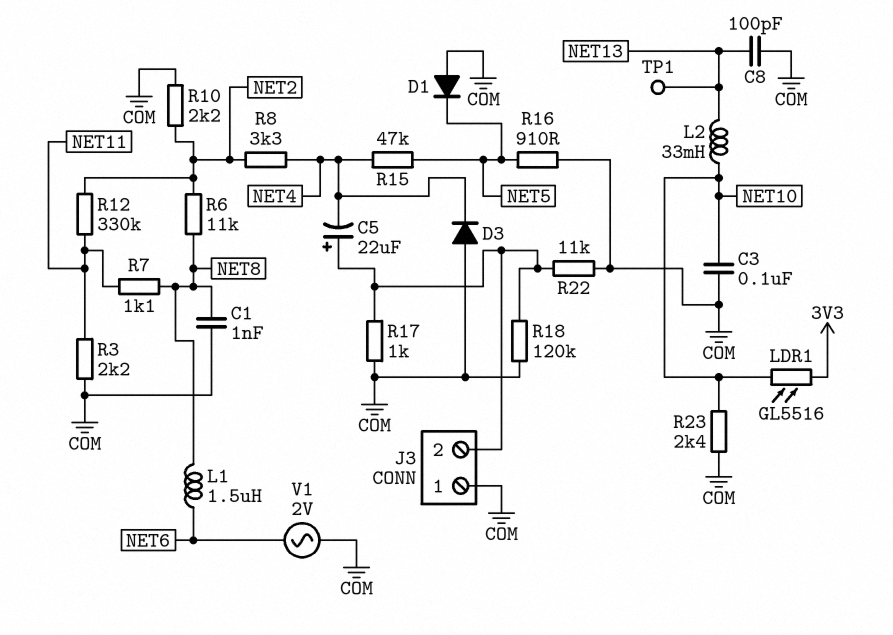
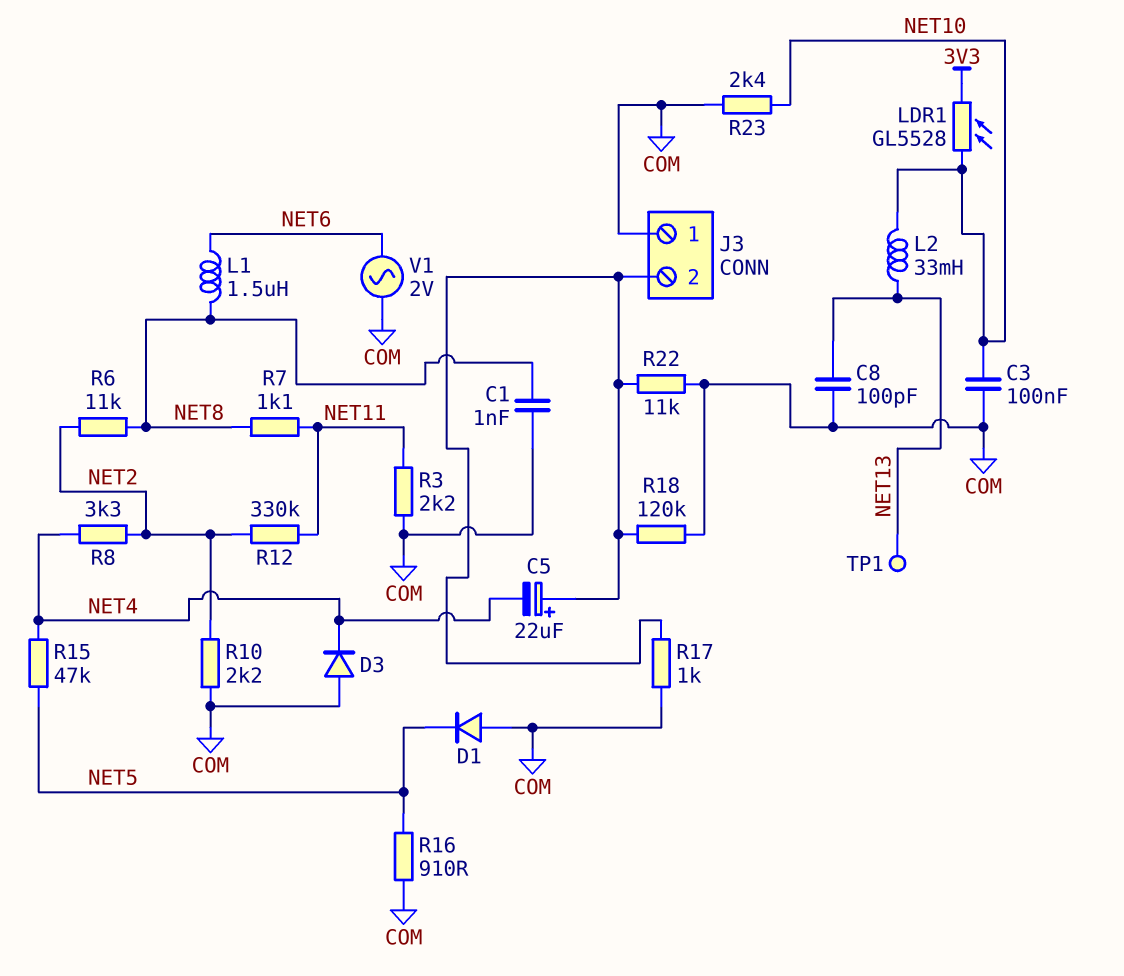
LDR1: GL5516 (3V3, NET10) -> GL5528 (3V3, NET10)

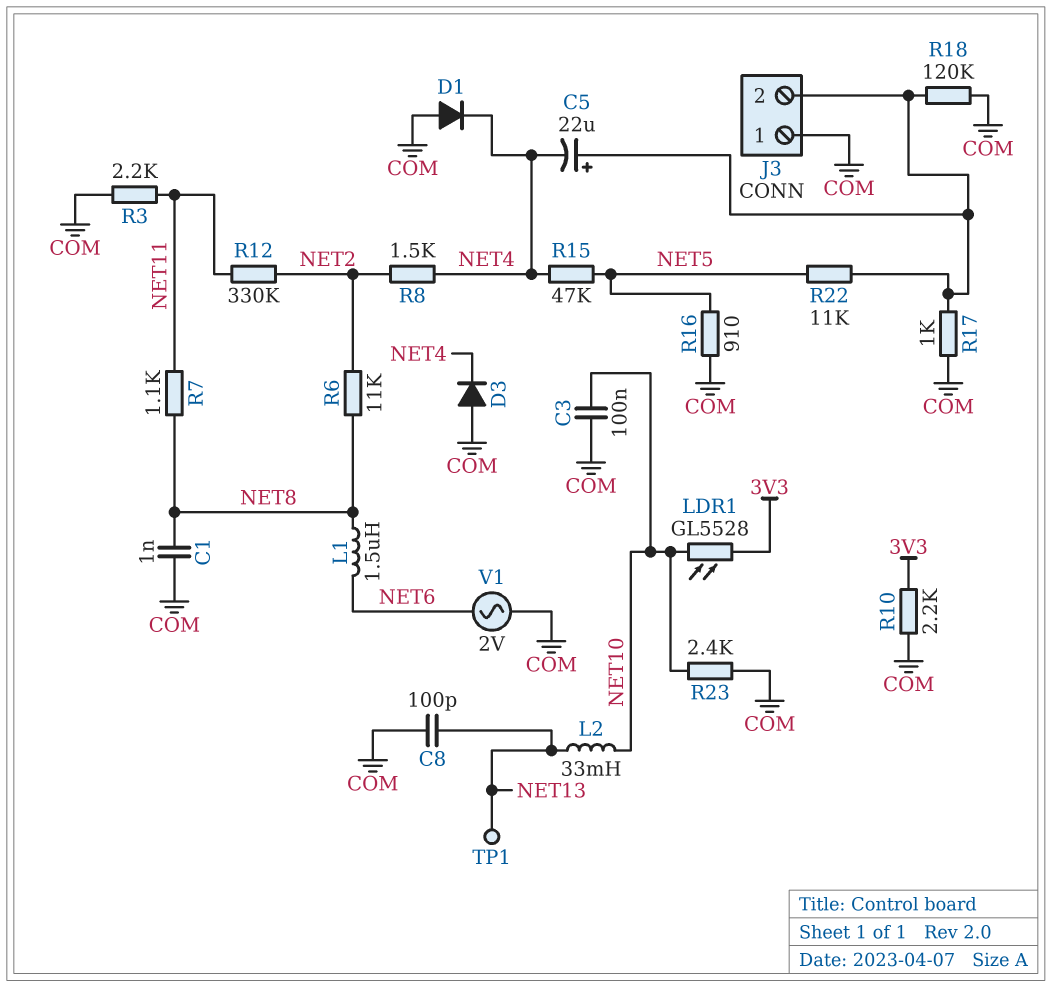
D1: diode (A COM, K NET5) -> diode (A COM, K NET4)
R8: 3.3k (NET2, NET4) -> 1.5k (NET2, NET4)
R10: 2.2k (COM, NET2) -> 2.2k (3V3, COM)
R22: 11k (COM, J3/2) -> 11k (J3/2, NET5)

